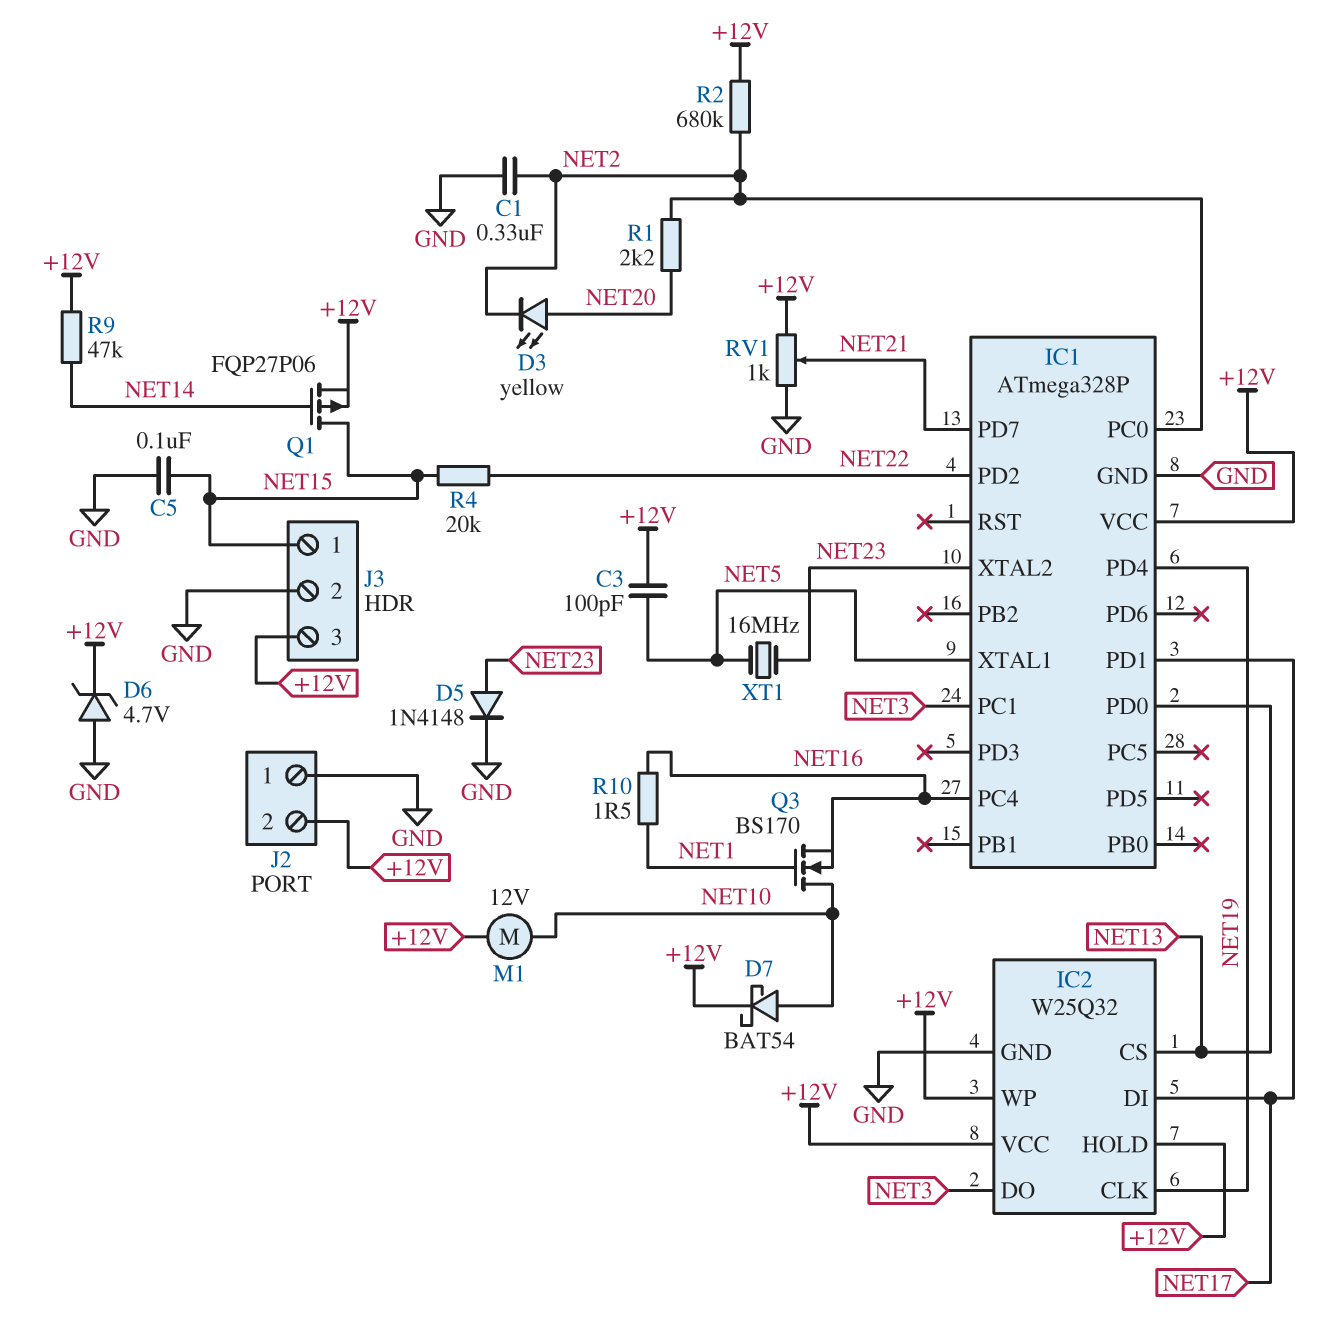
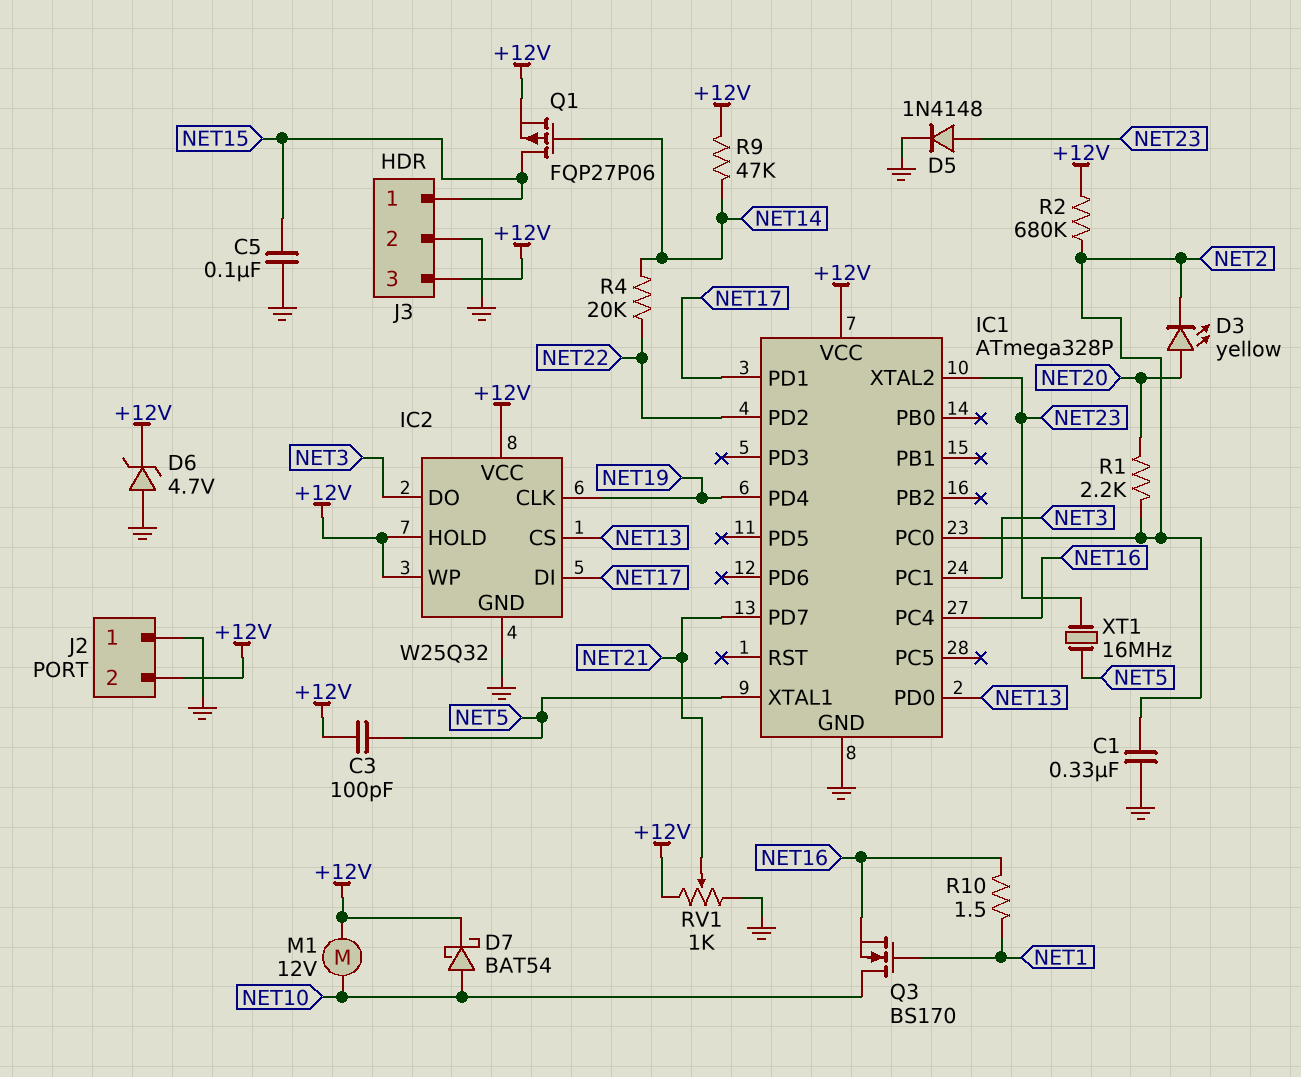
R4: 20k (NET15, NET22) -> 20k (NET14, NET22)

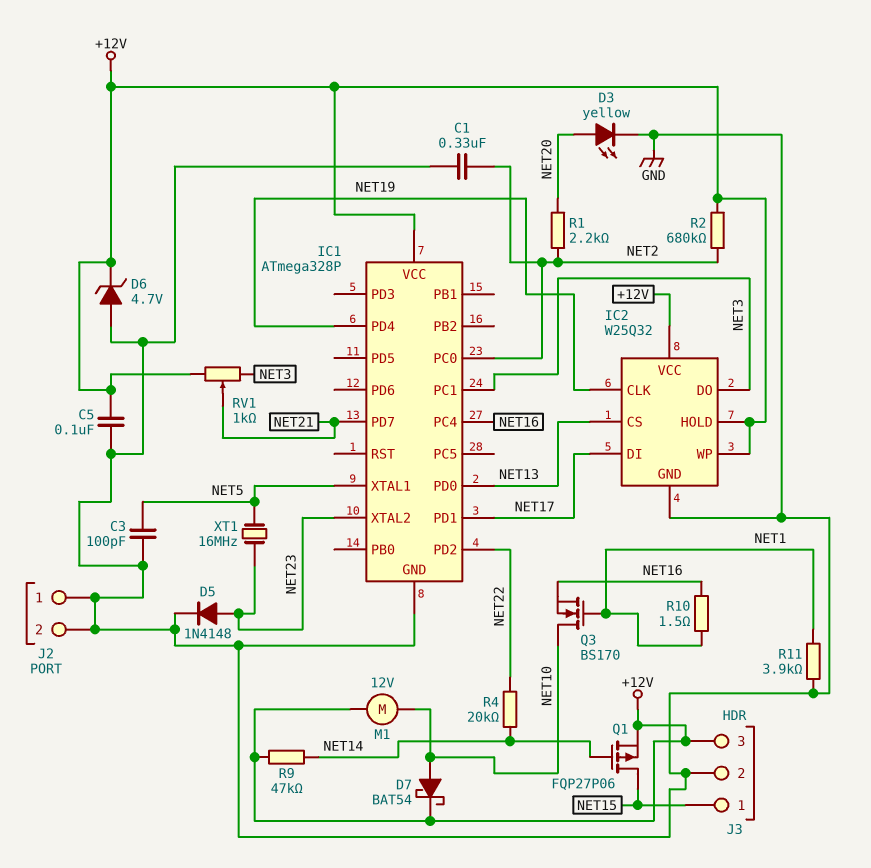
C3: 100pF (+12V, NET5) -> 100pF (GND, NET5)
C5: 100nF (GND, NET15) -> 100nF (+12V, GND)
D3: LED yellow (A NET20, K NET2) -> LED yellow (A NET20, K GND)
J2 pin 2: +12V -> GND
R11: none -> 3.9k (GND, NET1)
RV1: 1k (+12V, GND, wiper NET21) -> 1k (+12V, NET3, wiper NET21)

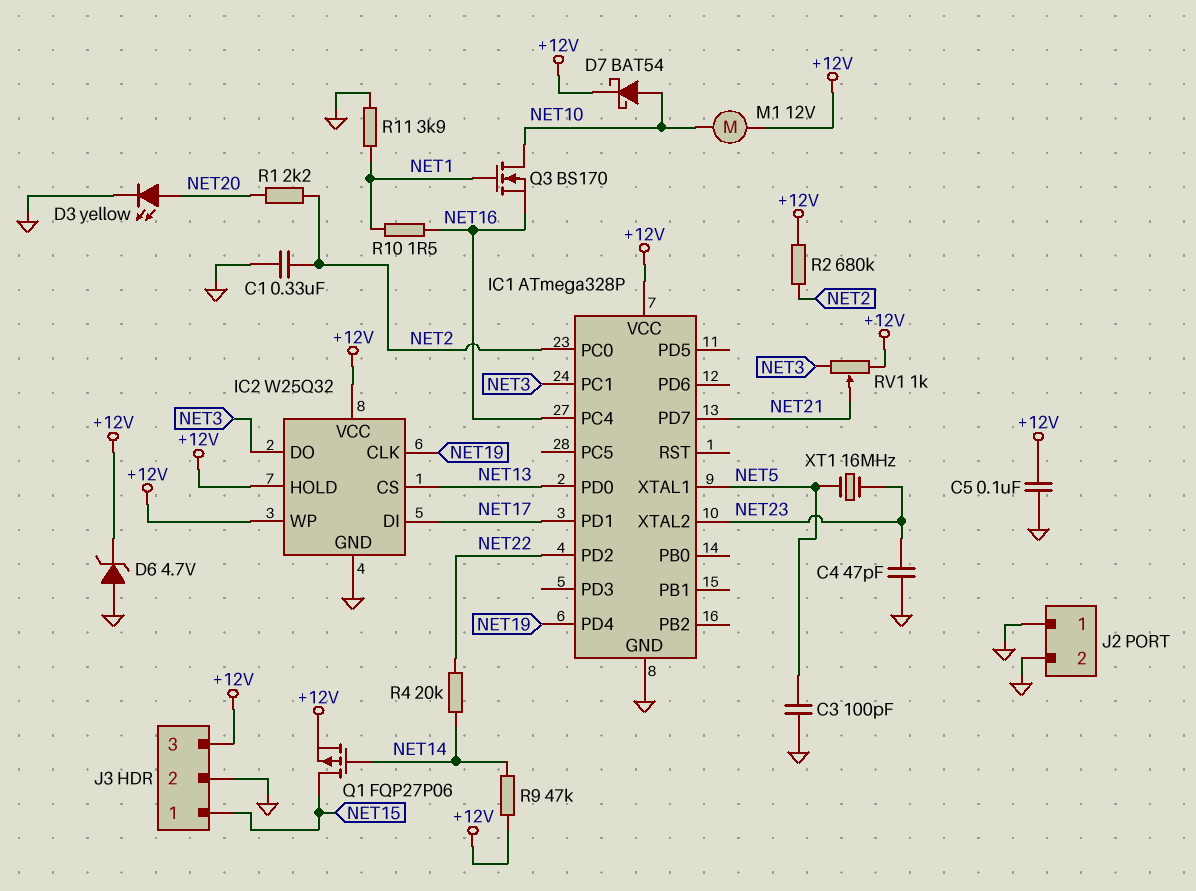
C4: none -> 47pF (GND, NET23)
D5: diode 1N4148 (A NET23, K GND) -> none

